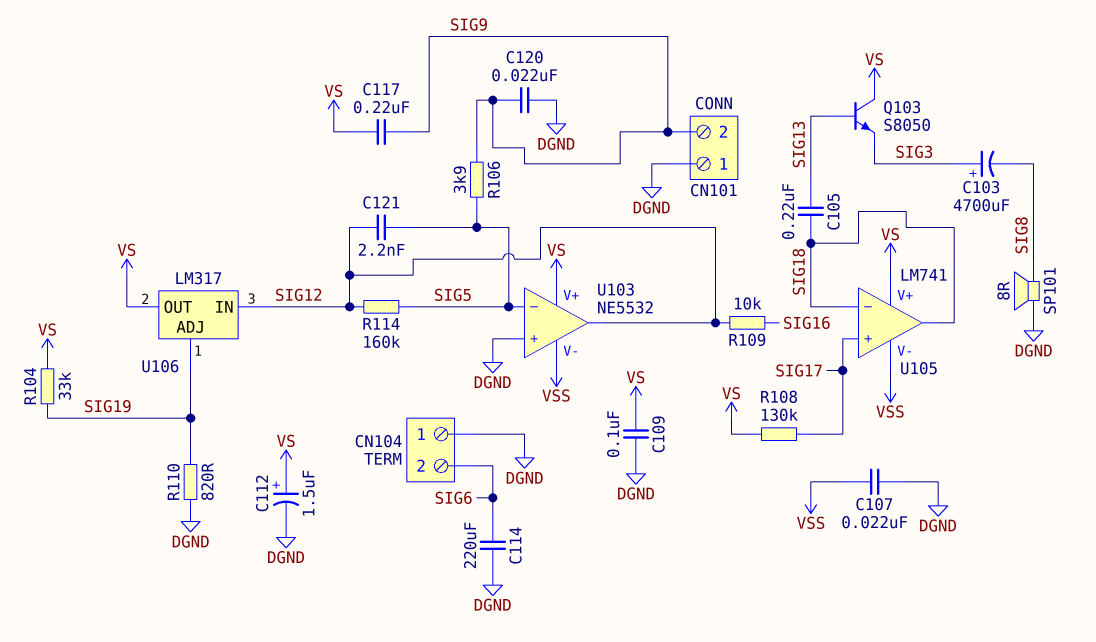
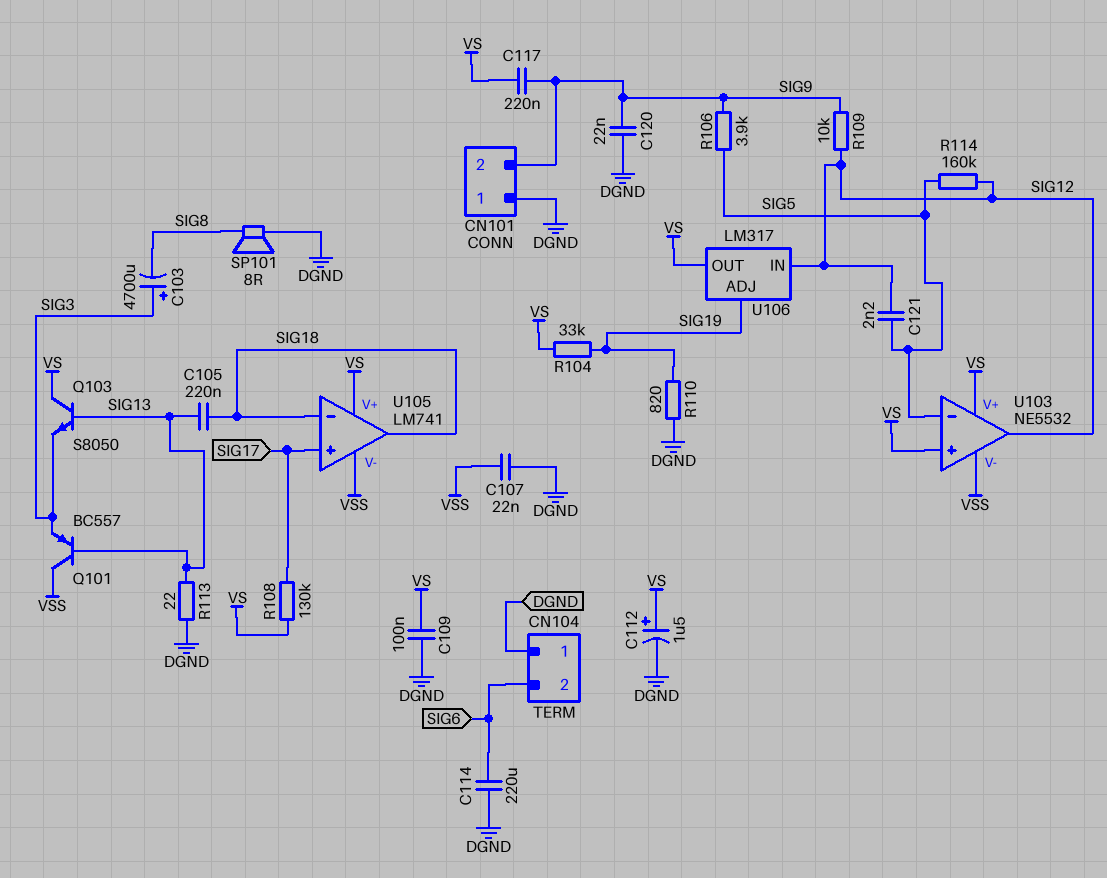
Q101: none -> PNP BC557 (B SIG13, C VSS, E SIG3)
R109: 10k (SIG12, SIG16) -> 10k (SIG9, SIG12)
R113: none -> 22 (DGND, SIG13)
U103 pin in+: DGND -> VS

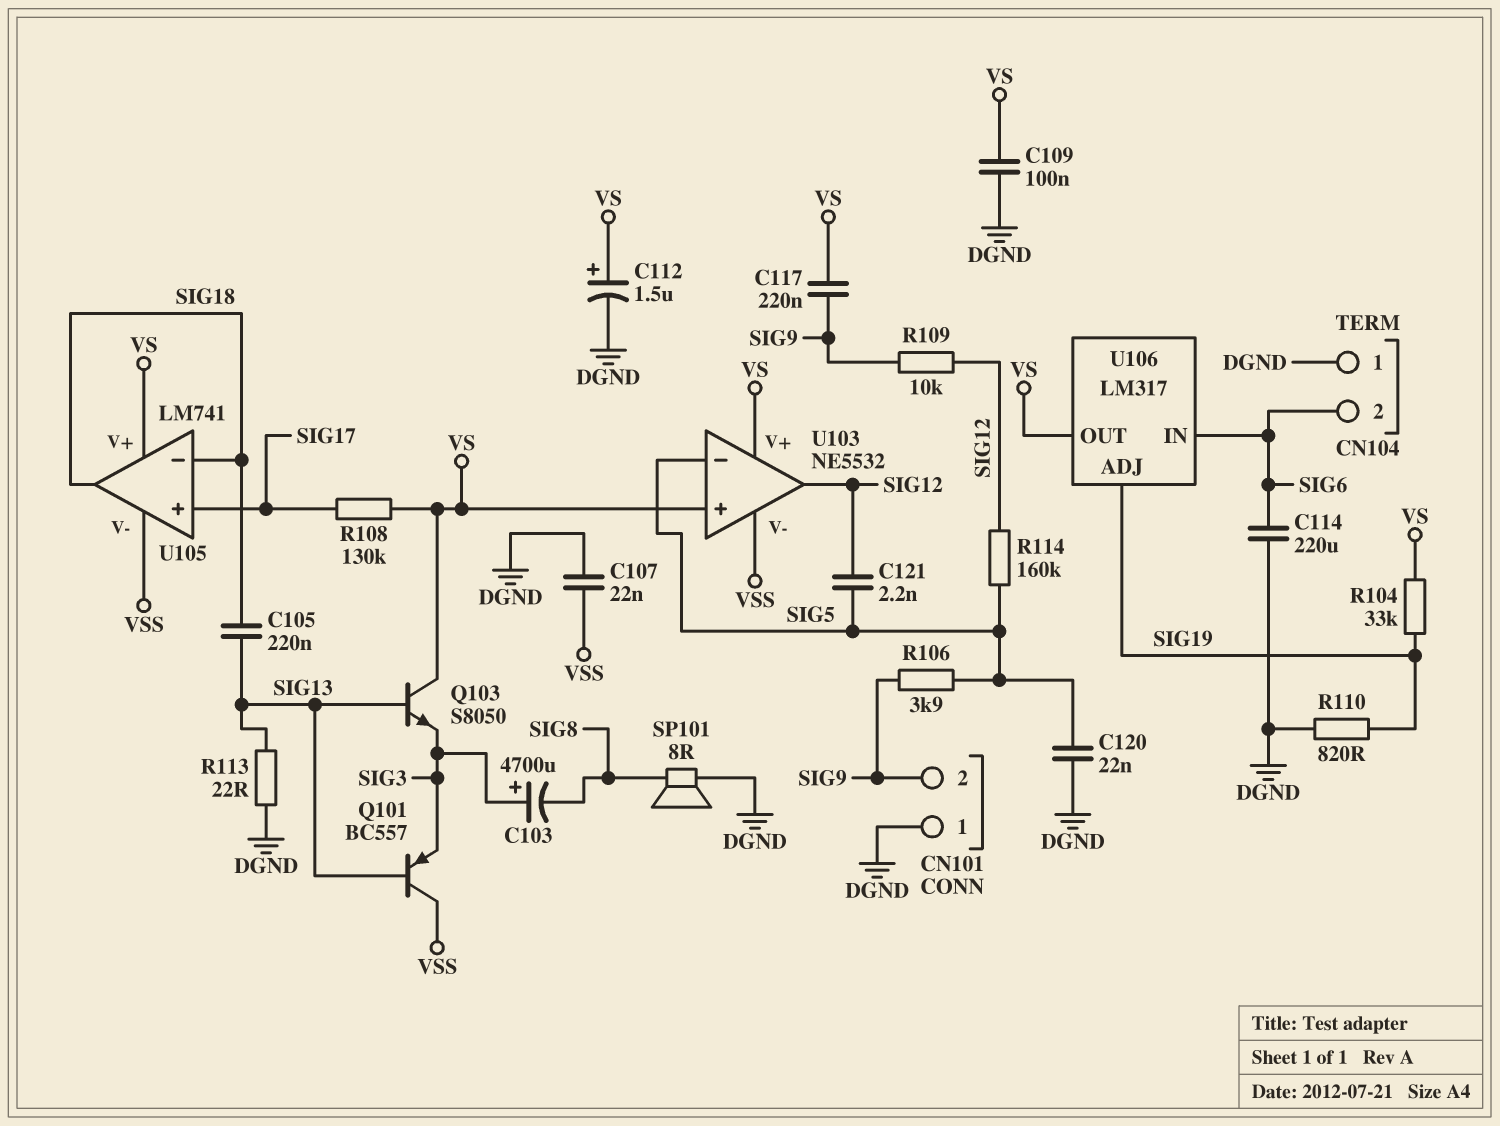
C120: 22nF (DGND, SIG9) -> 22nF (DGND, SIG5)
U106 pin IN: SIG12 -> SIG6

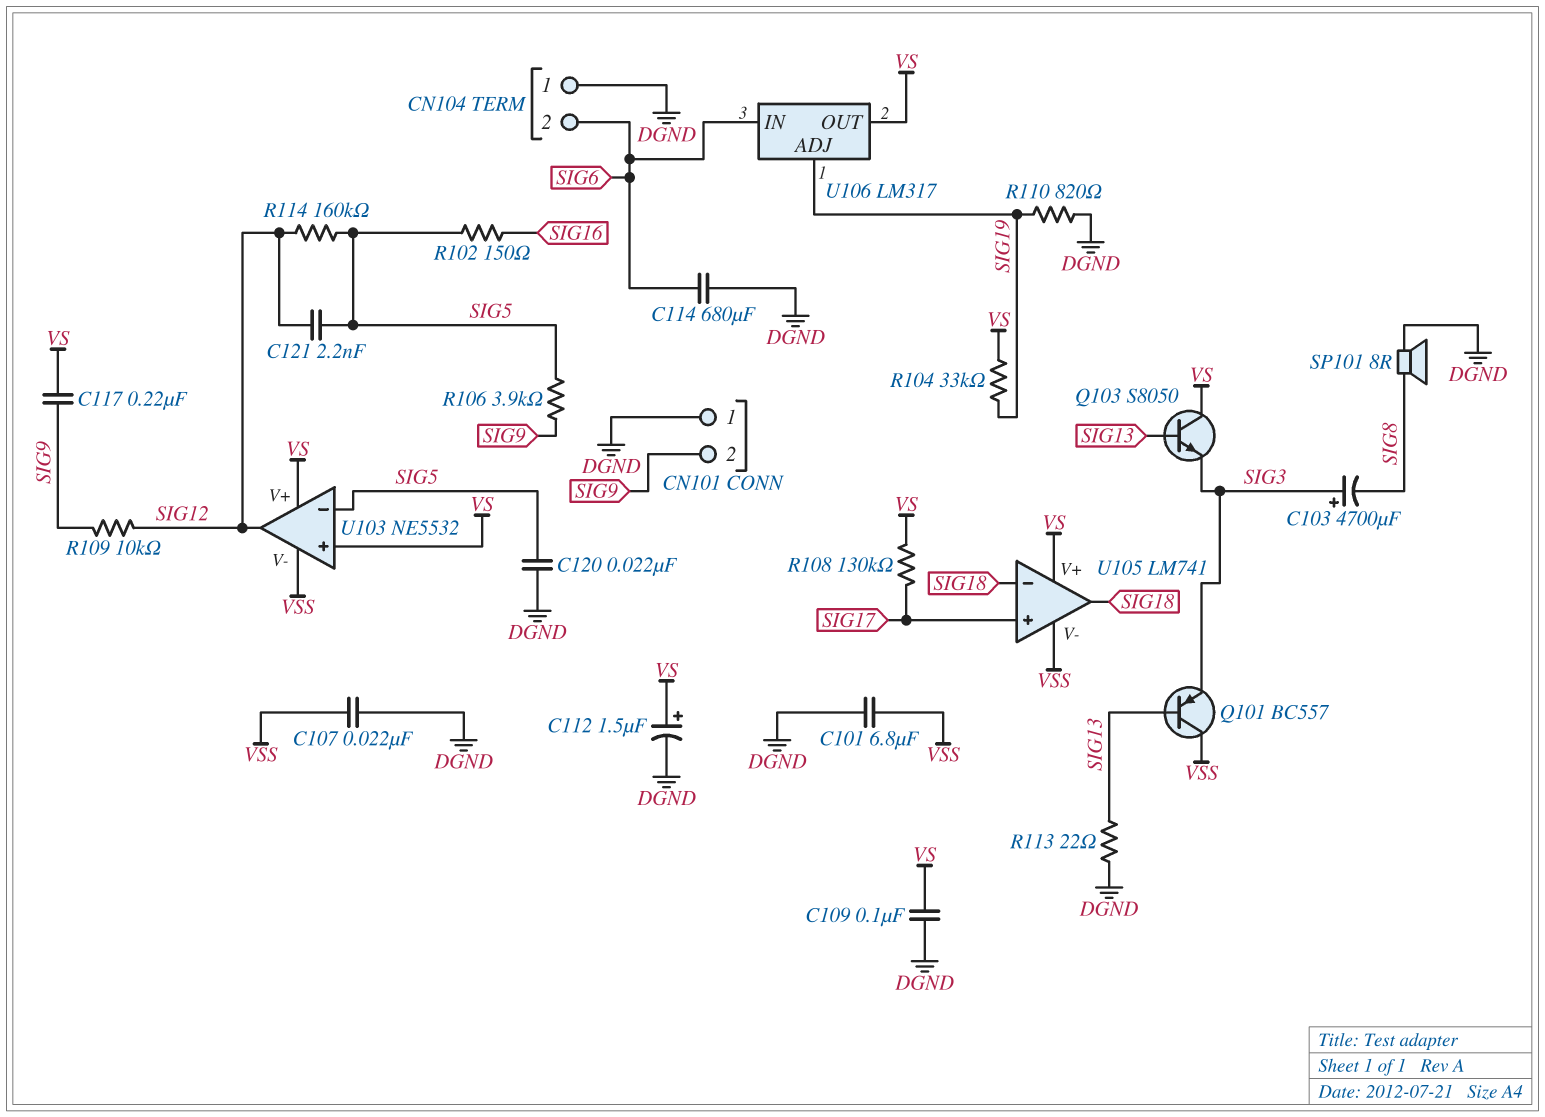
C101: none -> 6.8uF (DGND, VSS)
C105: 220nF (SIG13, SIG18) -> none
C114: 220uF (DGND, SIG6) -> 680uF (DGND, SIG6)
R102: none -> 150 (SIG5, SIG16)

